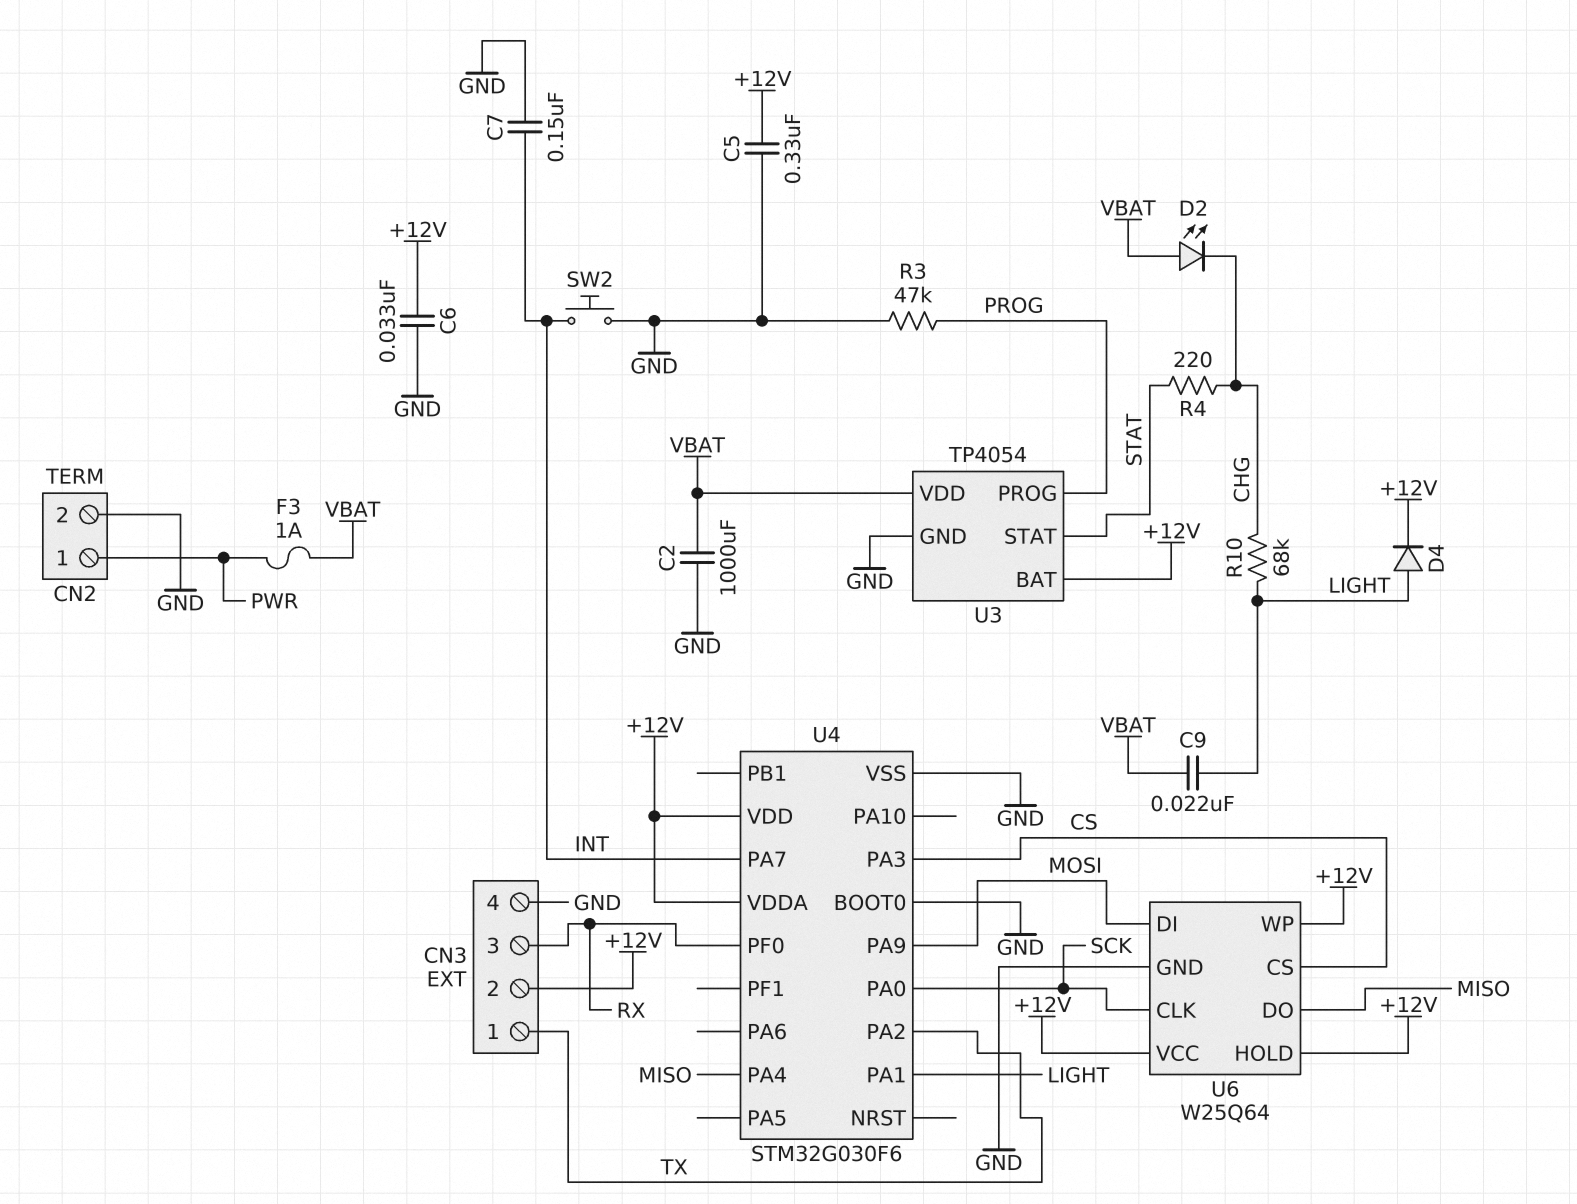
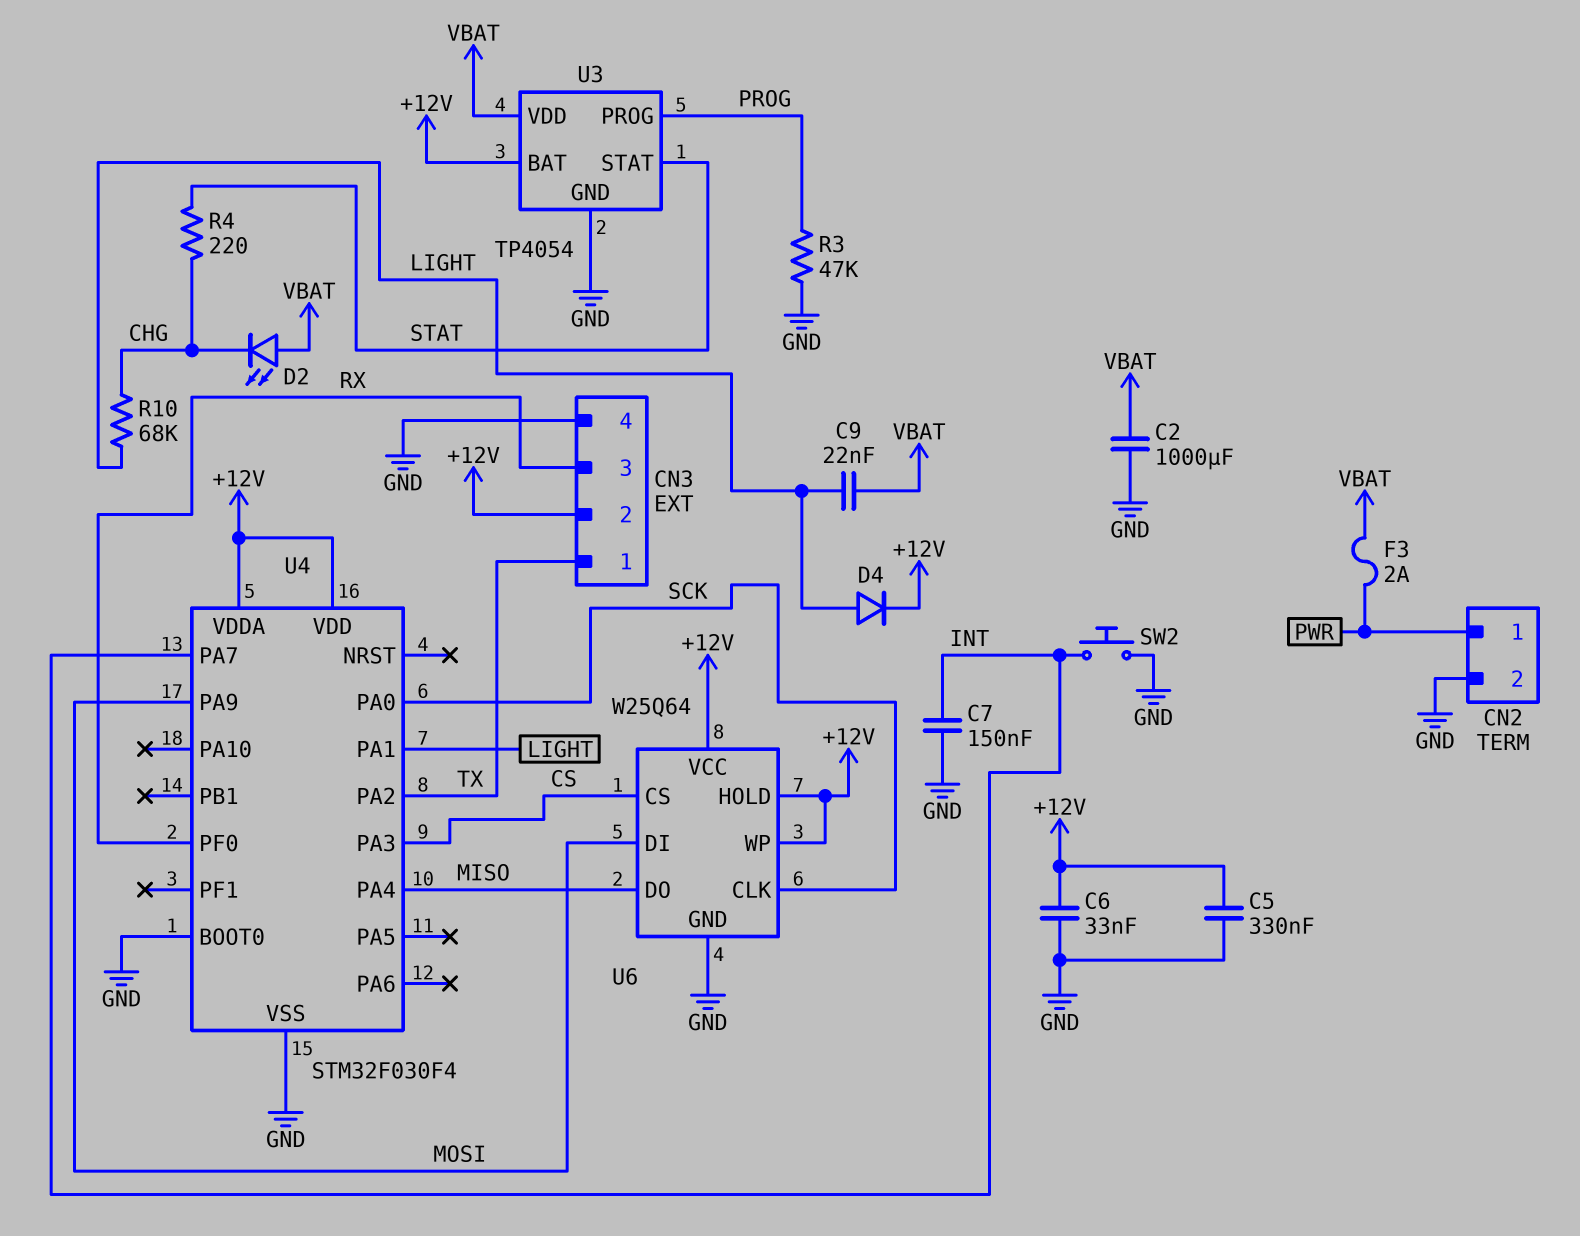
F3: 1A (PWR, VBAT) -> 2A (PWR, VBAT)
U4: STM32G030F6 -> STM32F030F4

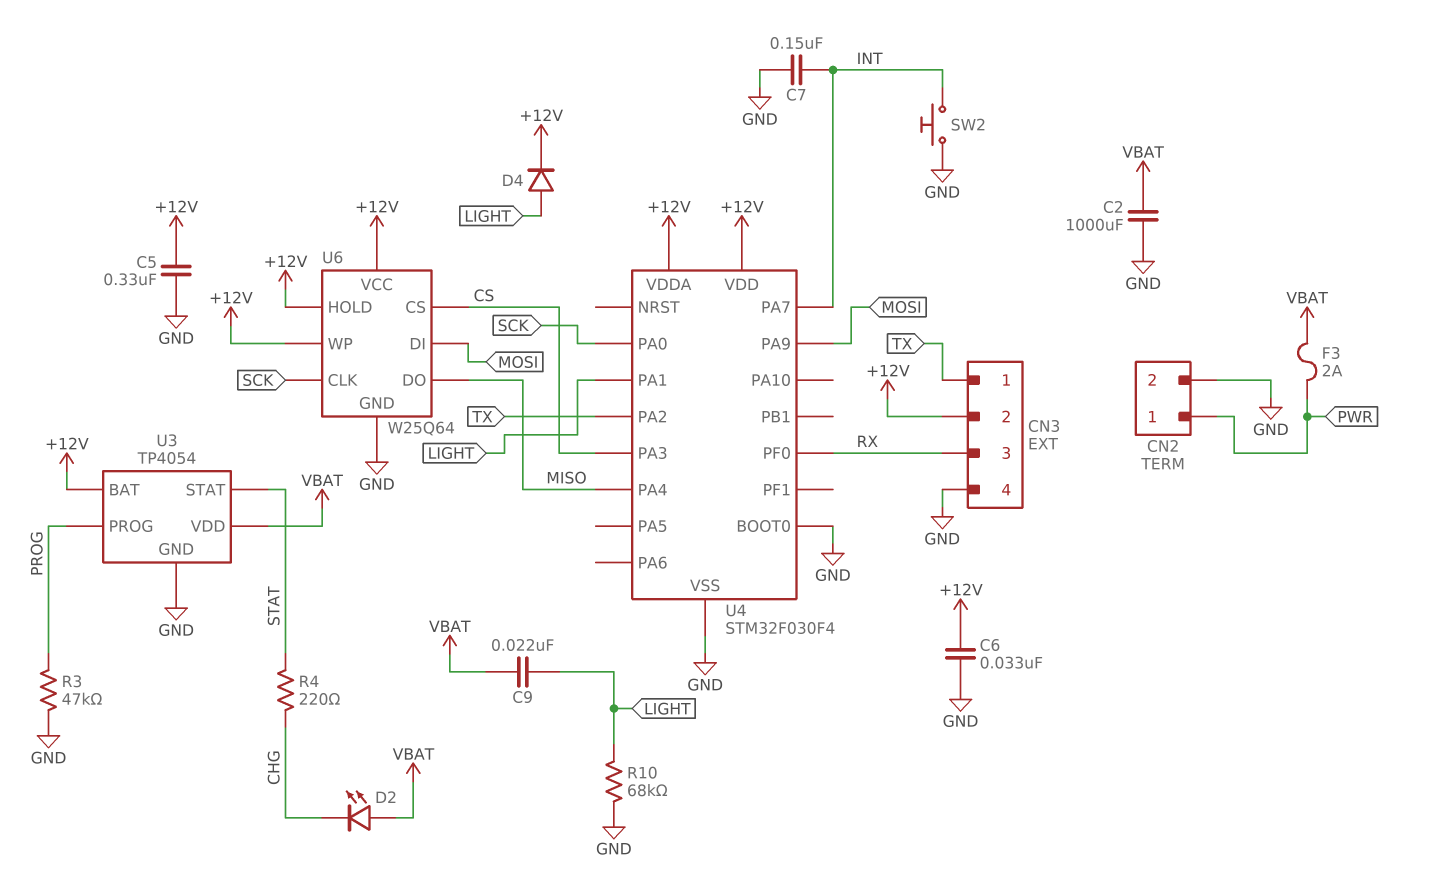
R10: 68k (CHG, LIGHT) -> 68k (GND, LIGHT)

